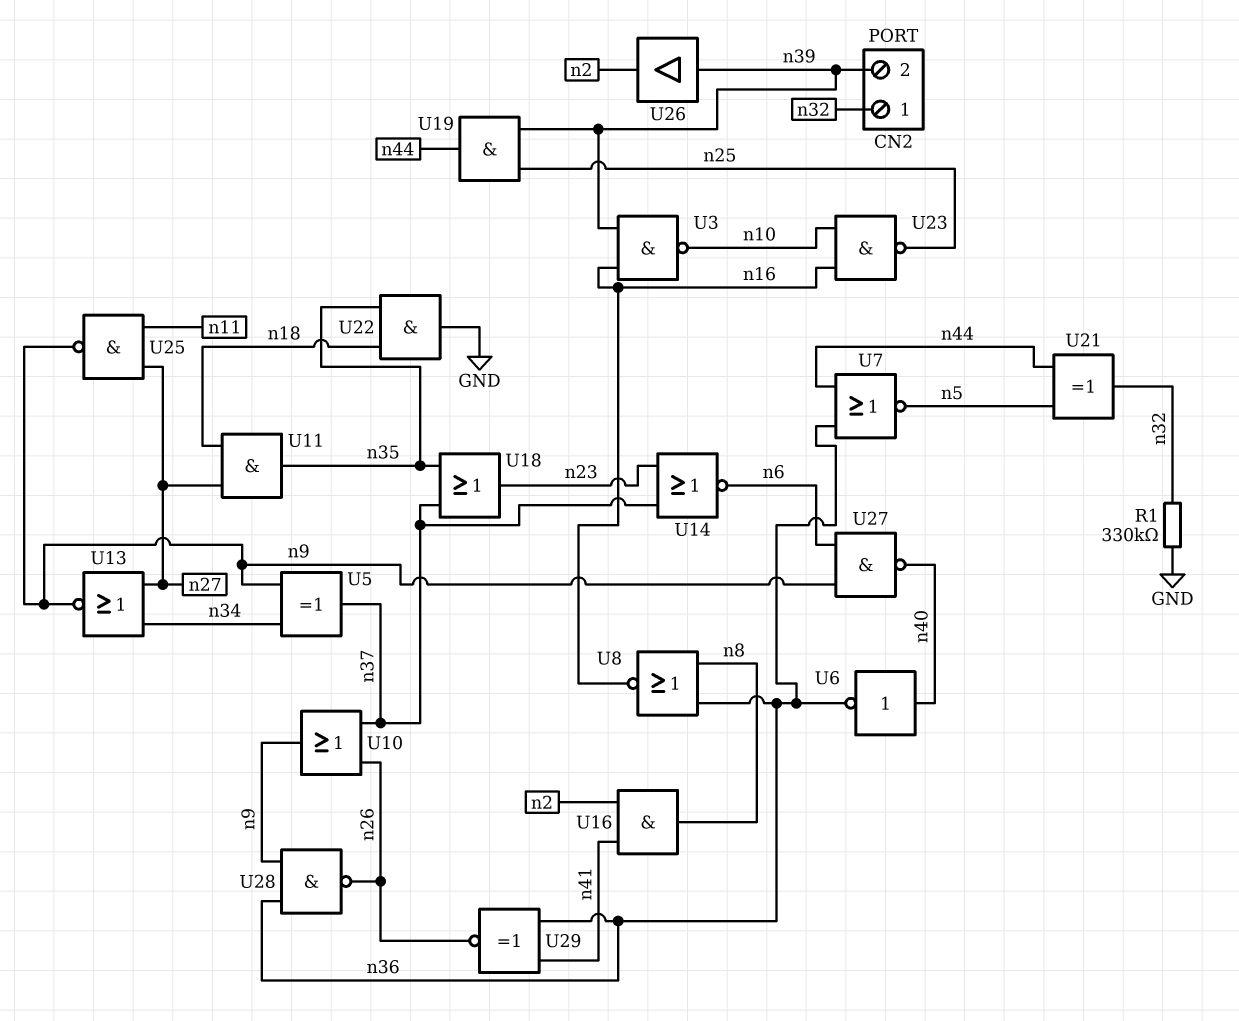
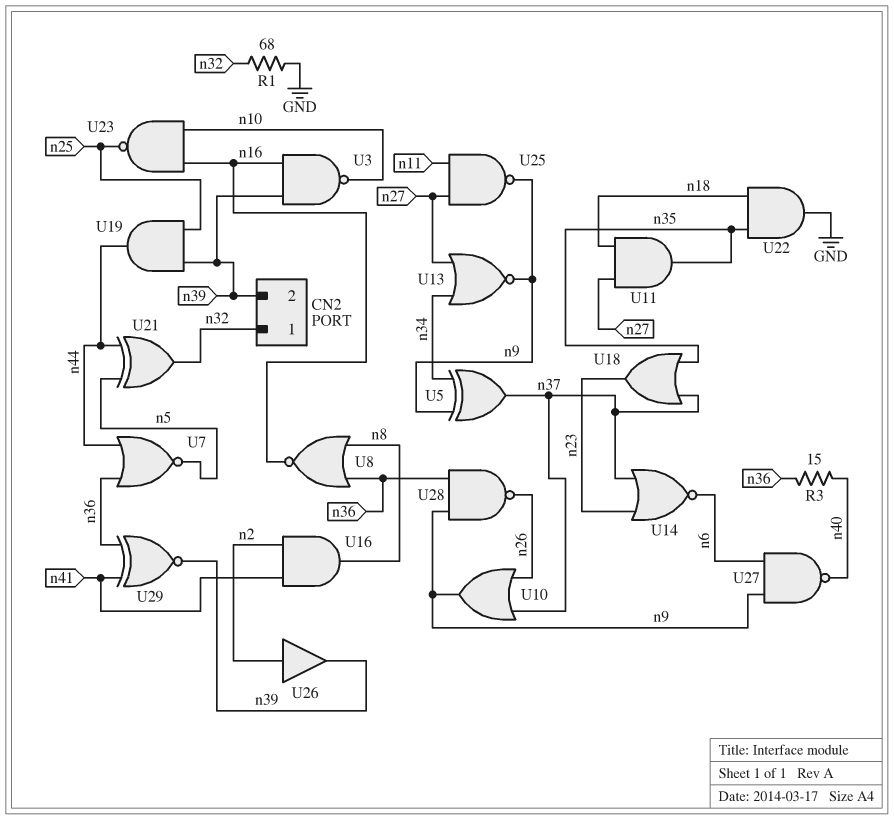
R1: 330k (GND, n32) -> 68 (GND, n32)
R3: none -> 15 (n36, n40)
U6: NOT (in n40, out n36) -> none
U26: buffer (in n39, out n2) -> buffer (in n2, out n39)
U29: XNOR (in n36, in n41, out n26) -> XNOR (in n36, in n41, out n39)

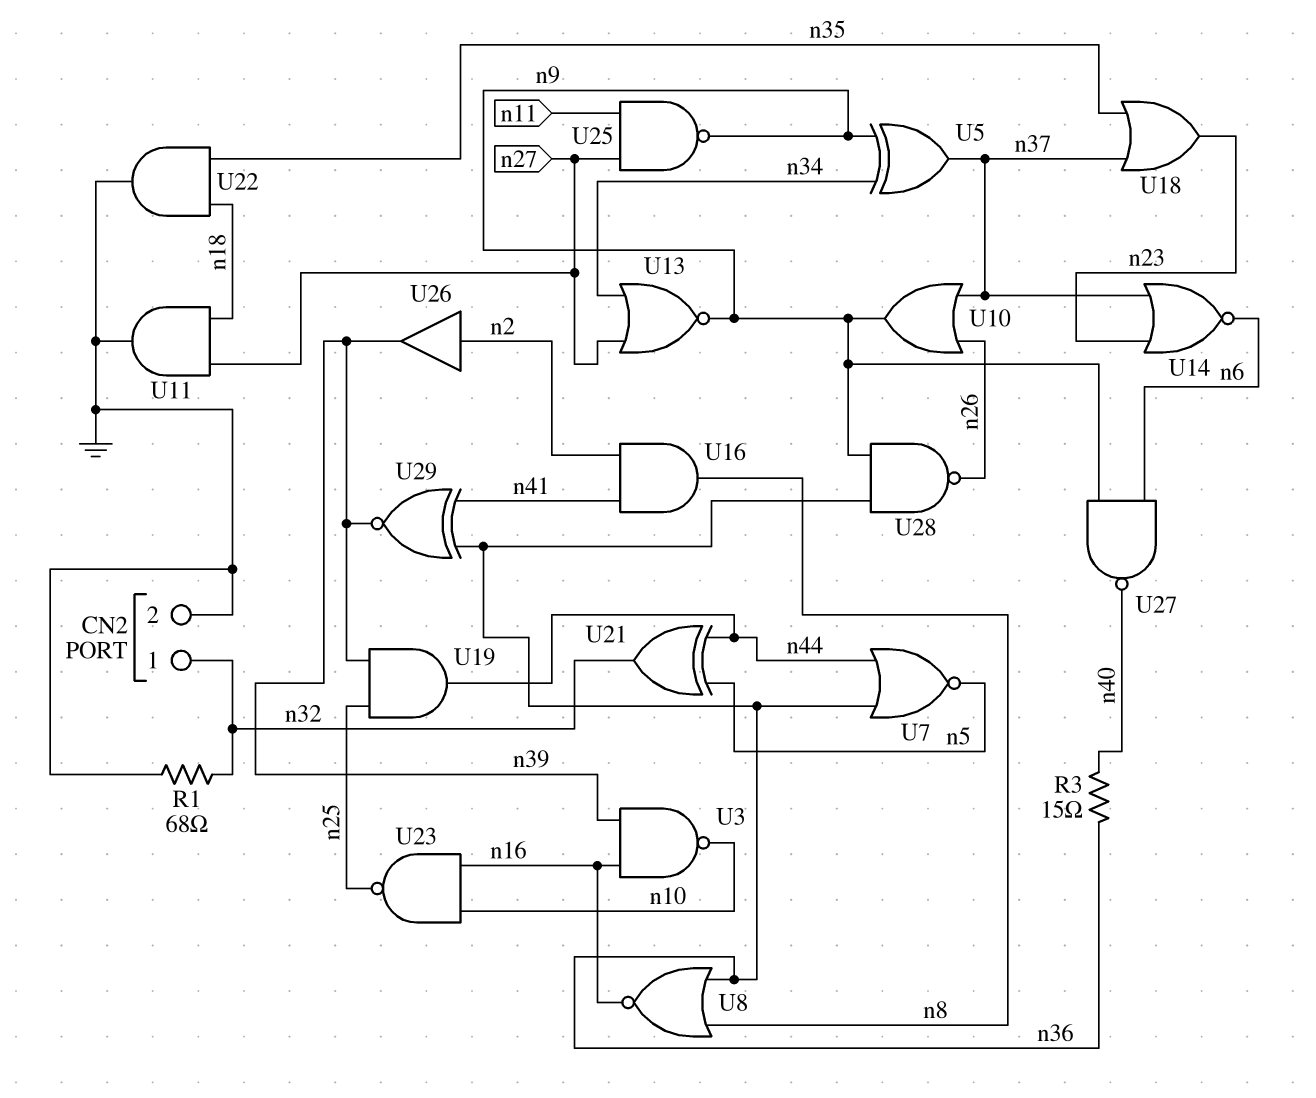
CN2 pin 2: n39 -> GND
U11: AND (in n18, in n27, out n35) -> AND (in n18, in n27, out GND)

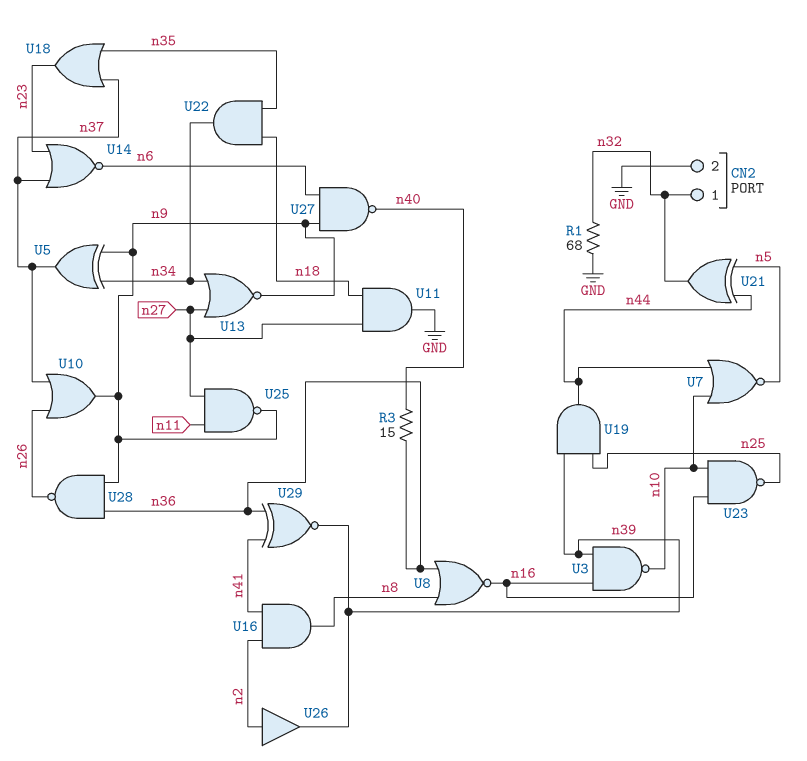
U7: NOR (in n36, in n44, out n5) -> NOR (in n10, in n44, out n5)
U22: AND (in n18, in n35, out GND) -> AND (in n18, in n35, out n34)

